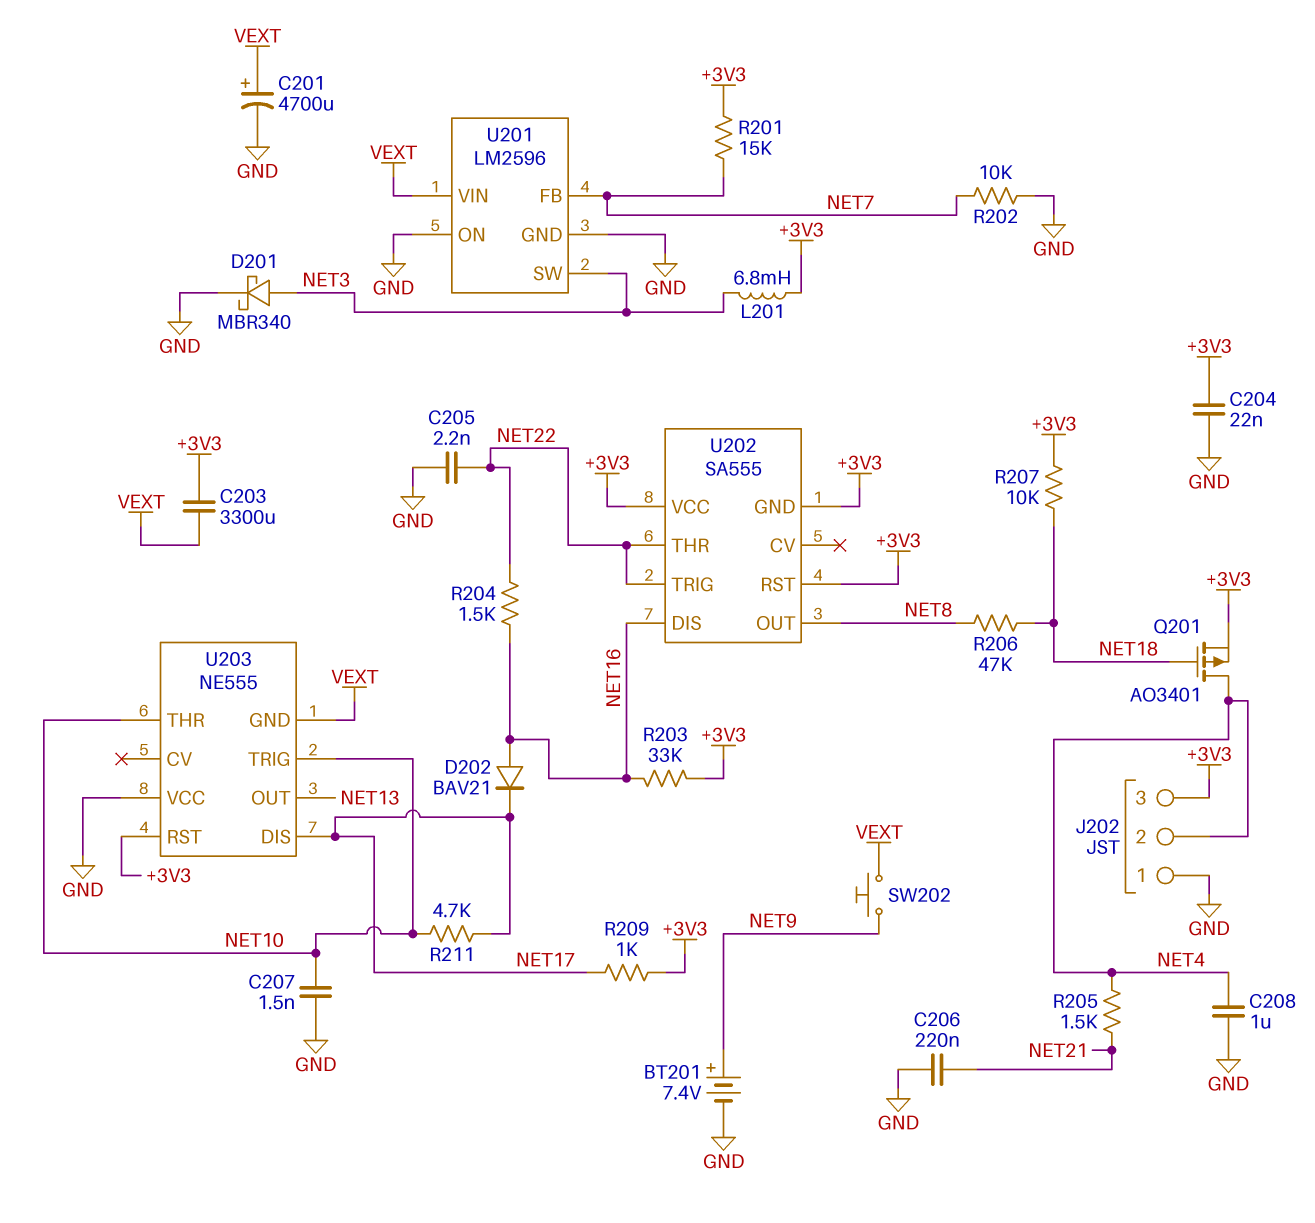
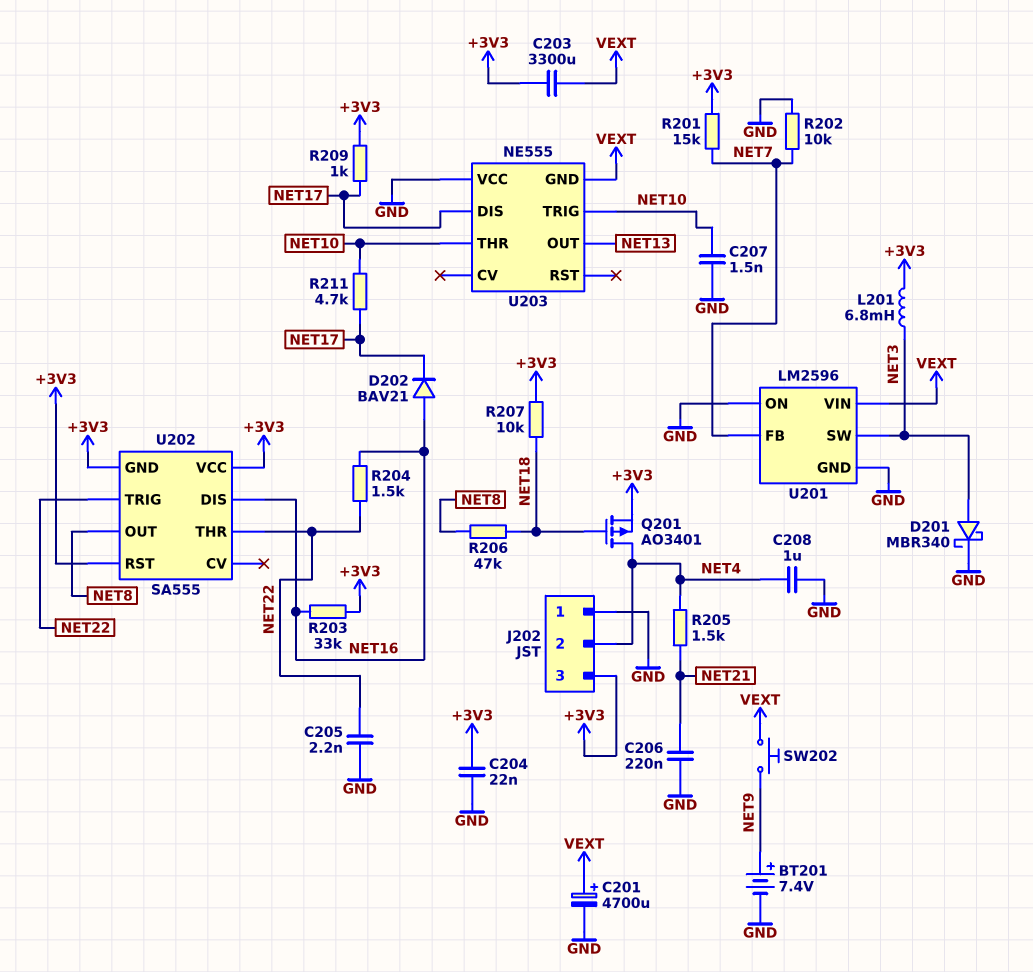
U203 pin RST: +3V3 -> none

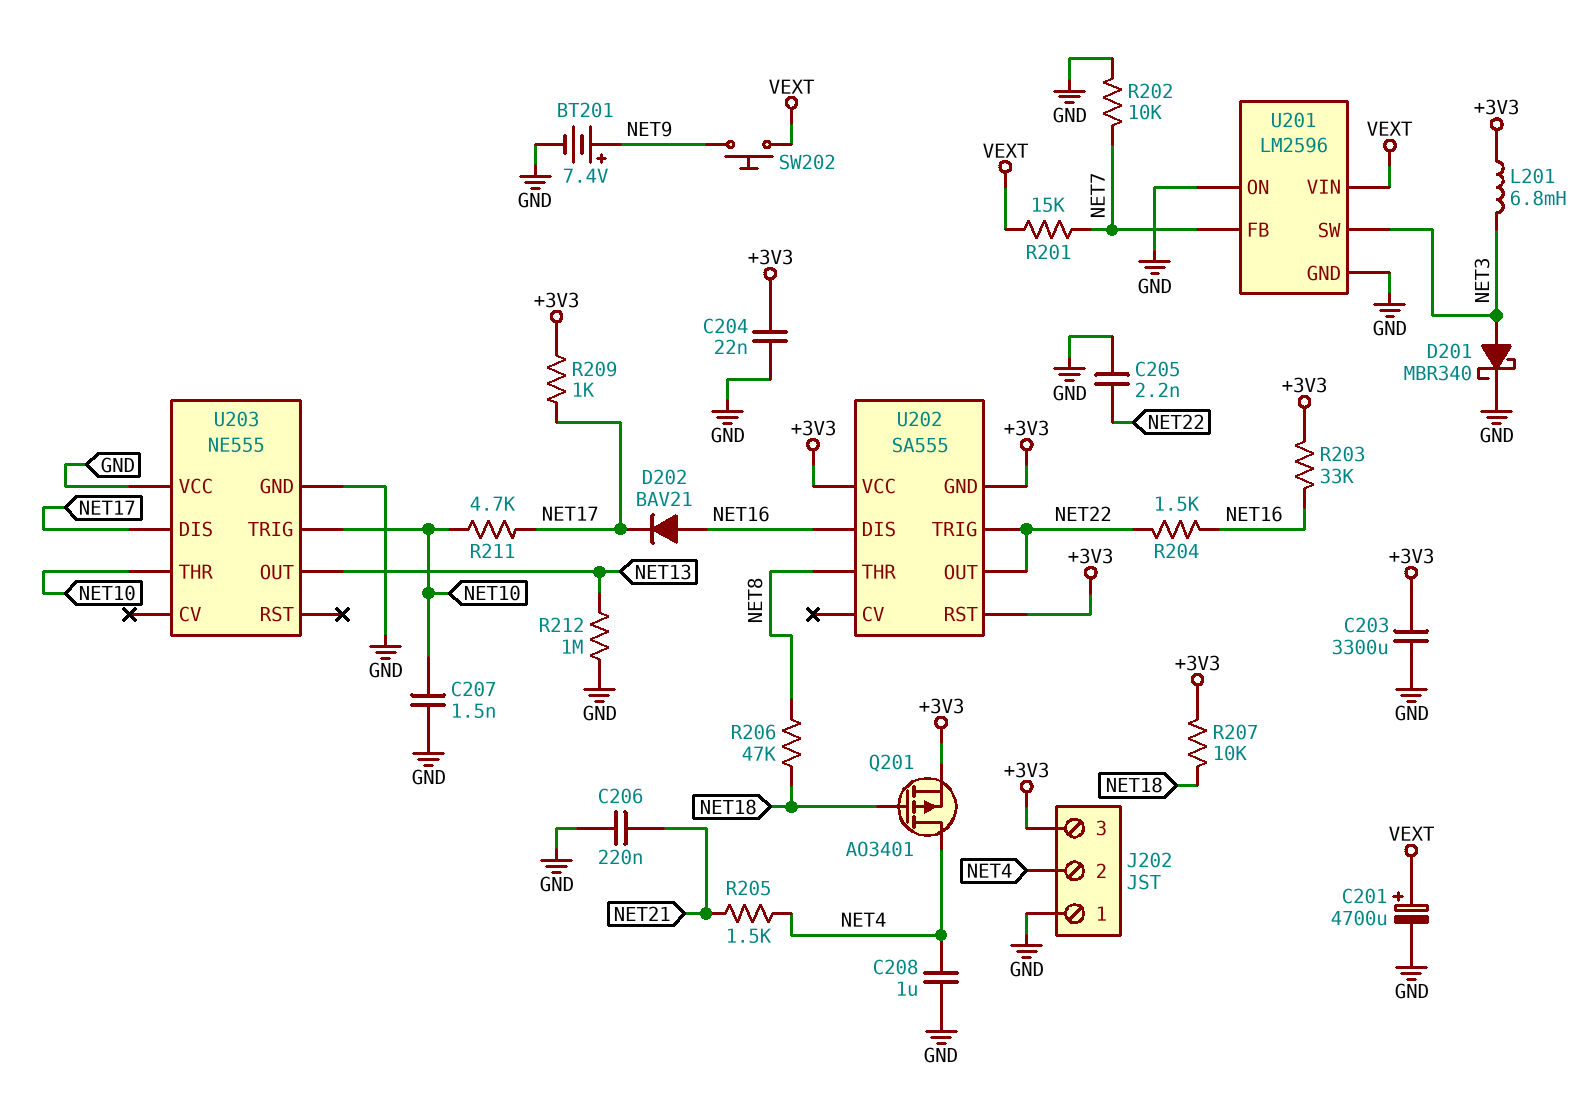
C203: 3300uF (+3V3, VEXT) -> 3300uF (+3V3, GND)
R201: 15k (+3V3, NET7) -> 15k (NET7, VEXT)
R212: none -> 1M (GND, NET13)
U202 pin OUT: NET8 -> NET22
U202 pin THR: NET22 -> NET8
U203 pin GND: VEXT -> GND

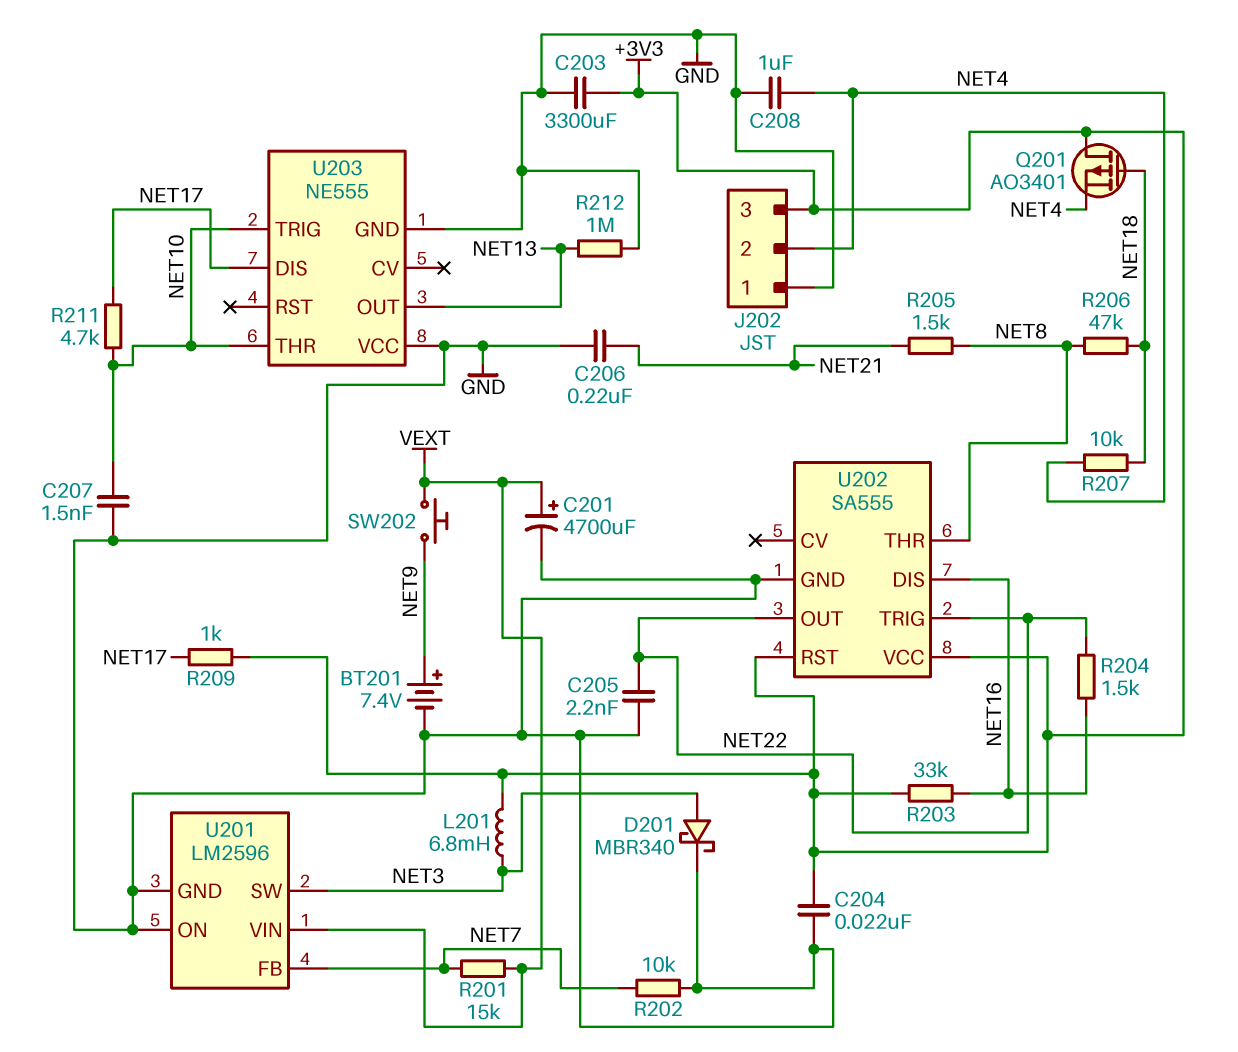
D202: diode BAV21 (A NET16, K NET17) -> none
Q201: PMOS AO3401 (G NET18, D NET4, S +3V3) -> PMOS AO3401 (G NET18, D +3V3, S NET4)
R205: 1.5k (NET4, NET21) -> 1.5k (NET8, NET21)
R207: 10k (+3V3, NET18) -> 10k (NET4, NET18)
U202 pin GND: +3V3 -> GND

